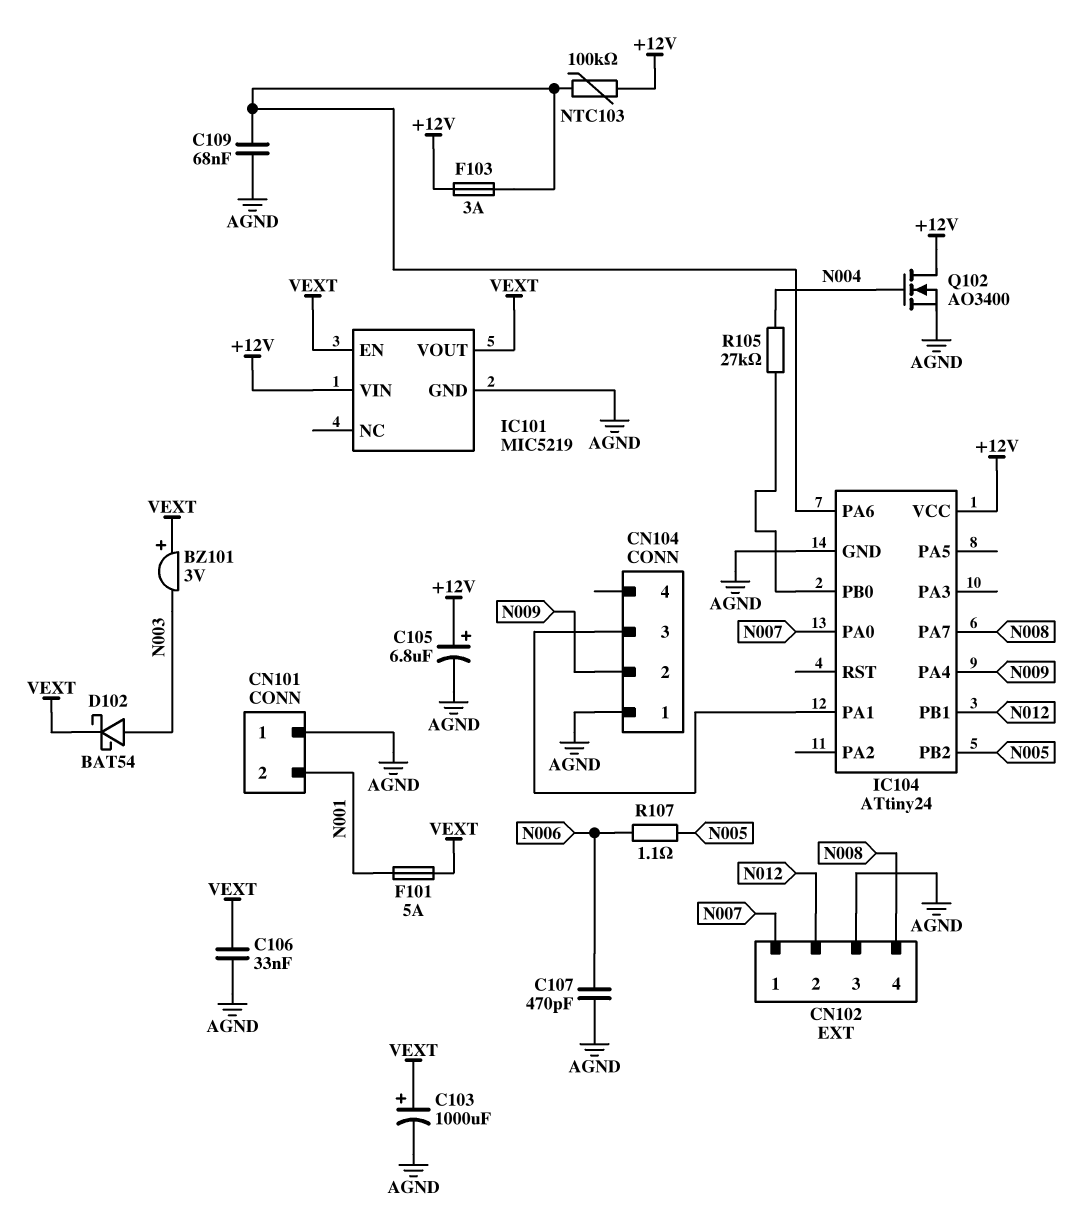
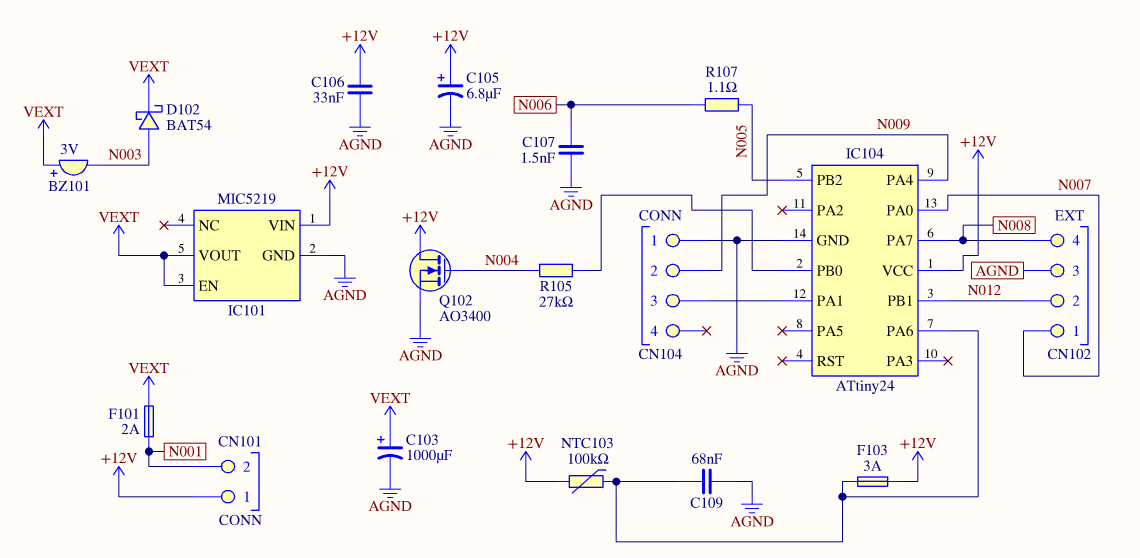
C106: 33nF (AGND, VEXT) -> 33nF (+12V, AGND)
C107: 470pF (AGND, N006) -> 1.5nF (AGND, N006)
CN101 pin 1: AGND -> +12V
F101: 5A (N001, VEXT) -> 2A (N001, VEXT)

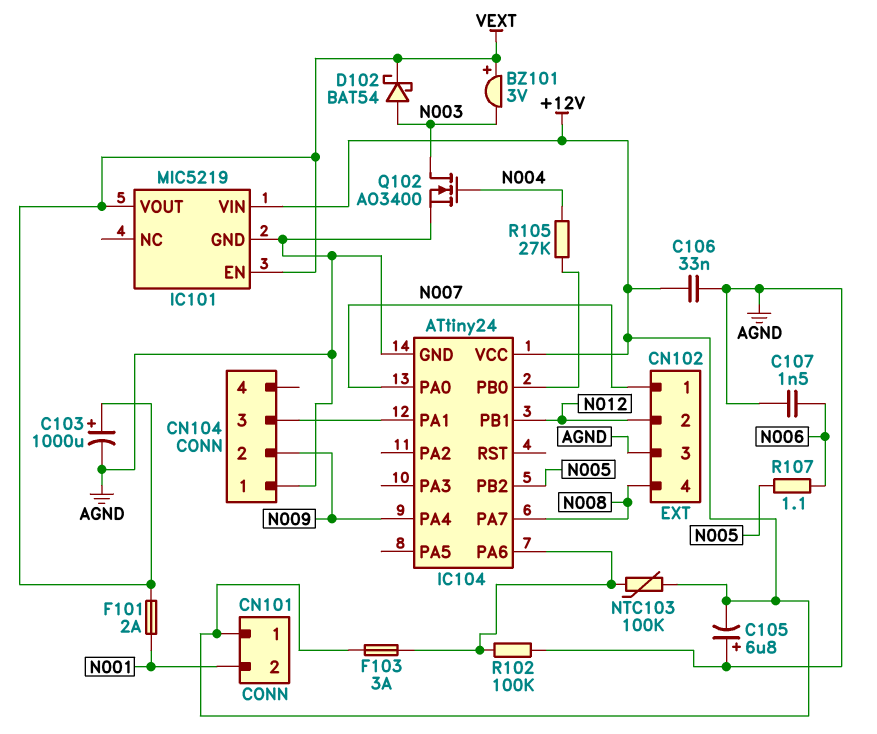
C105: 6.8uF (plus +12V, minus AGND) -> 6.8uF (plus AGND, minus +12V)
C109: 68nF (AGND, IC104/PA6) -> none
Q102: NMOS AO3400 (G N004, D +12V, S AGND) -> NMOS AO3400 (G N004, D N003, S AGND)
R102: none -> 100k (AGND, IC104/PA6)

